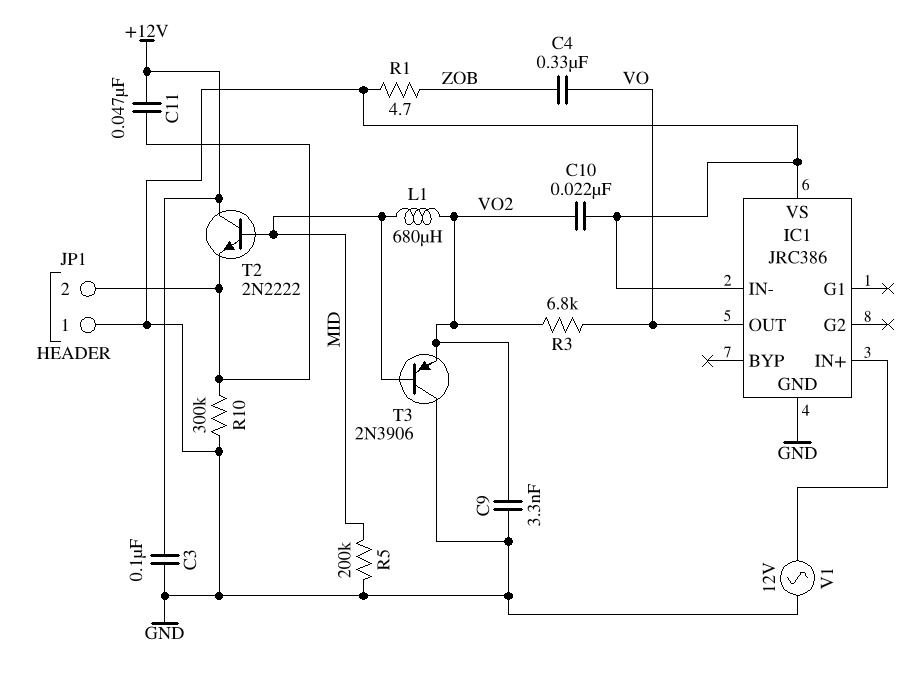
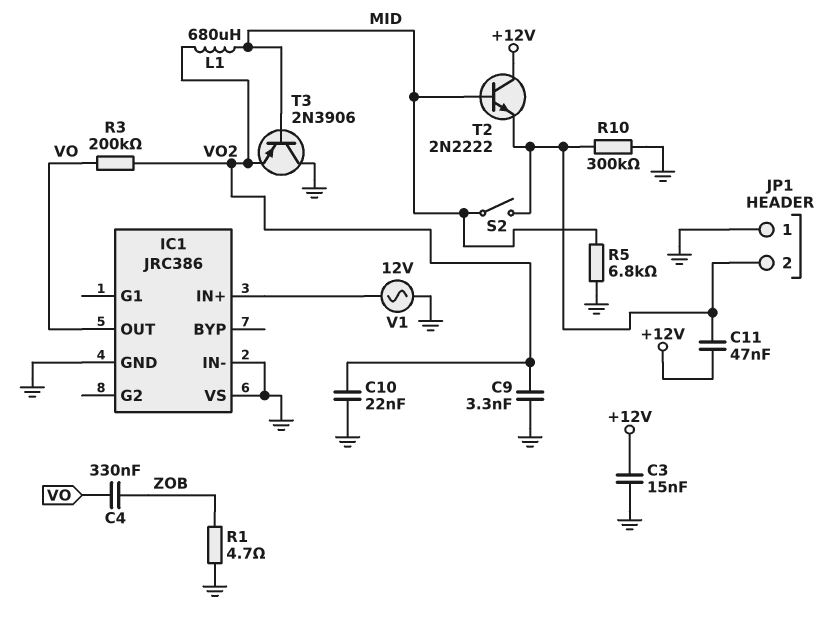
C3: 100nF (+12V, GND) -> 15nF (+12V, GND)
R3: 6.8k (VO, VO2) -> 200k (VO, VO2)
R5: 200k (GND, MID) -> 6.8k (GND, MID)
S2: none -> switch (JP1/2, MID)

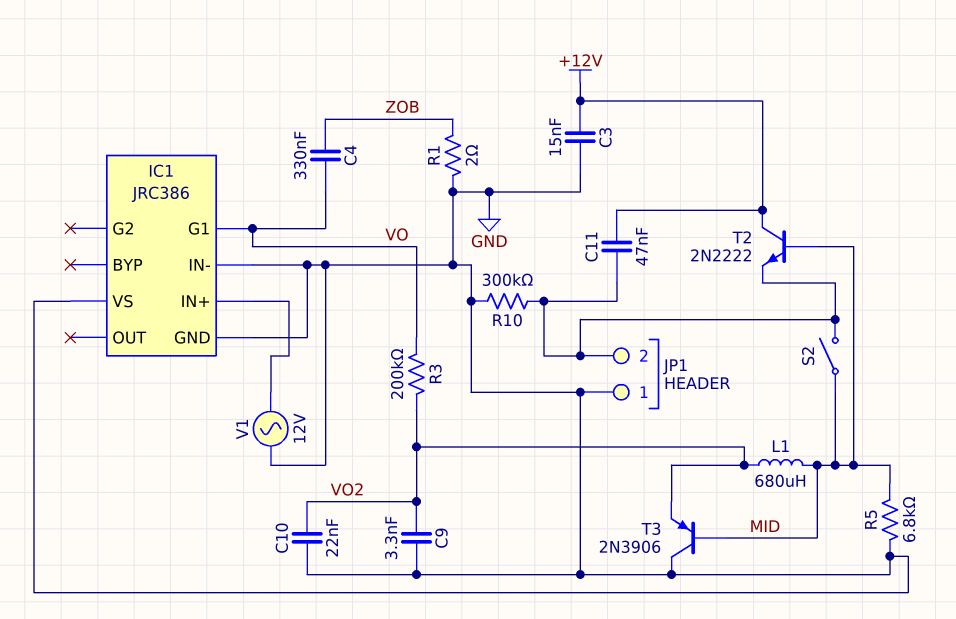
IC1 pin G1: none -> VO
IC1 pin OUT: VO -> none
R1: 4.7 (GND, ZOB) -> 2 (GND, ZOB)

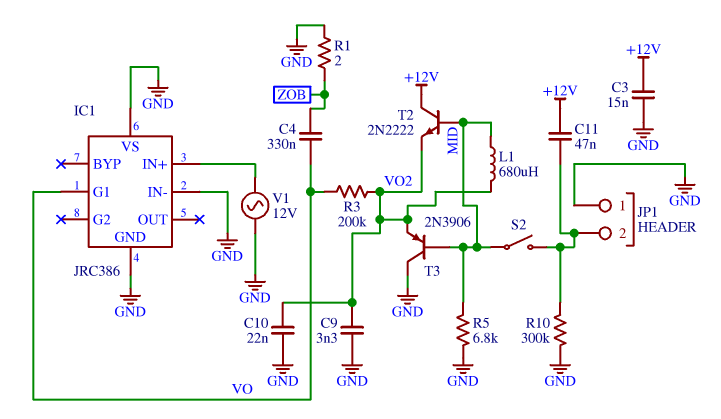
T2: NPN 2N2222 (B MID, C +12V, E JP1/2) -> NPN 2N2222 (B MID, C +12V, E VO2)

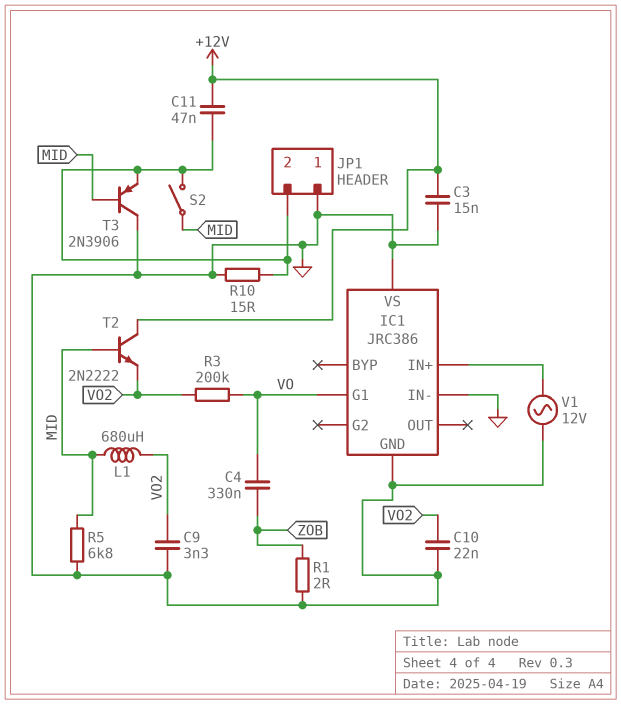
R10: 300k (GND, JP1/2) -> 15 (GND, JP1/2)
T3: PNP 2N3906 (B MID, C GND, E VO2) -> PNP 2N3906 (B MID, C GND, E JP1/2)

